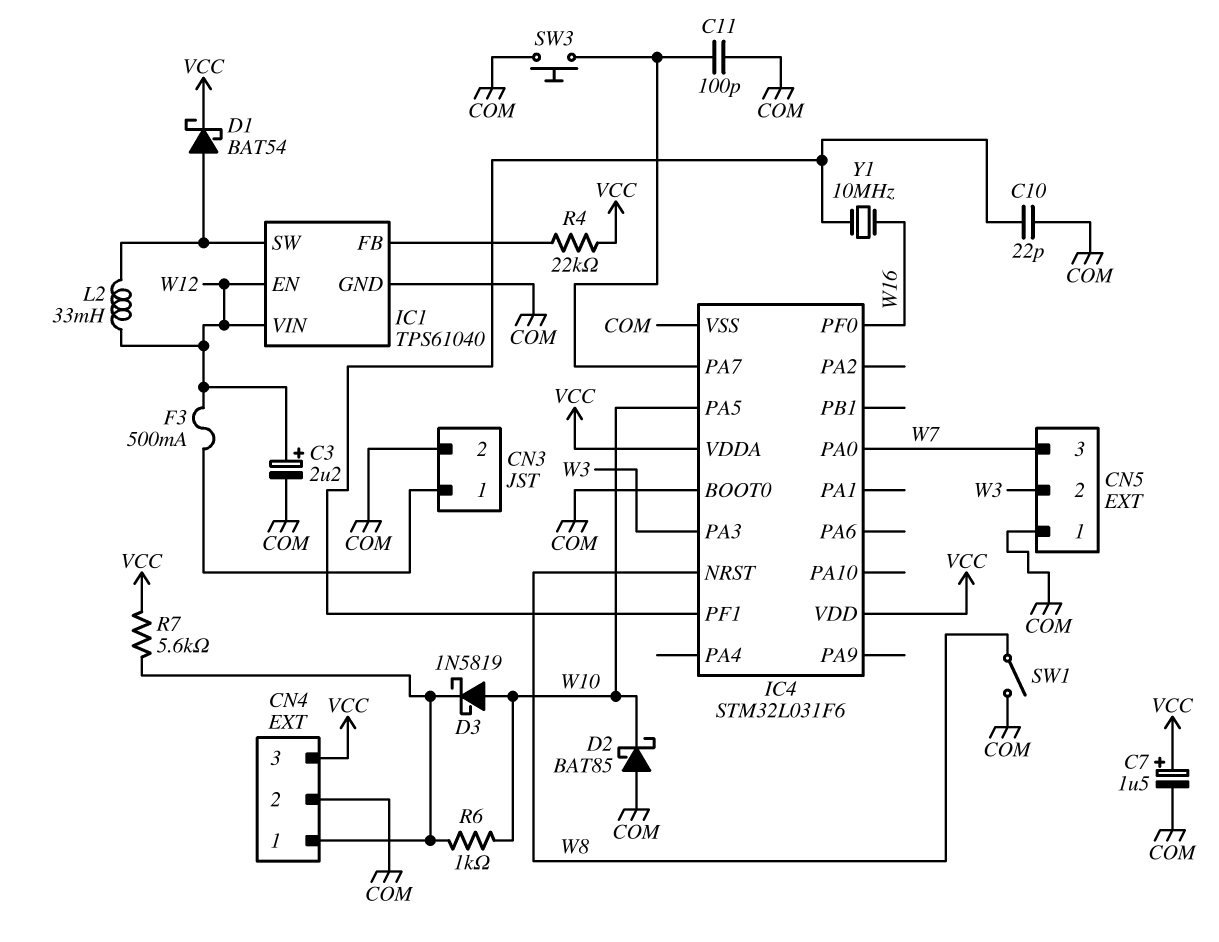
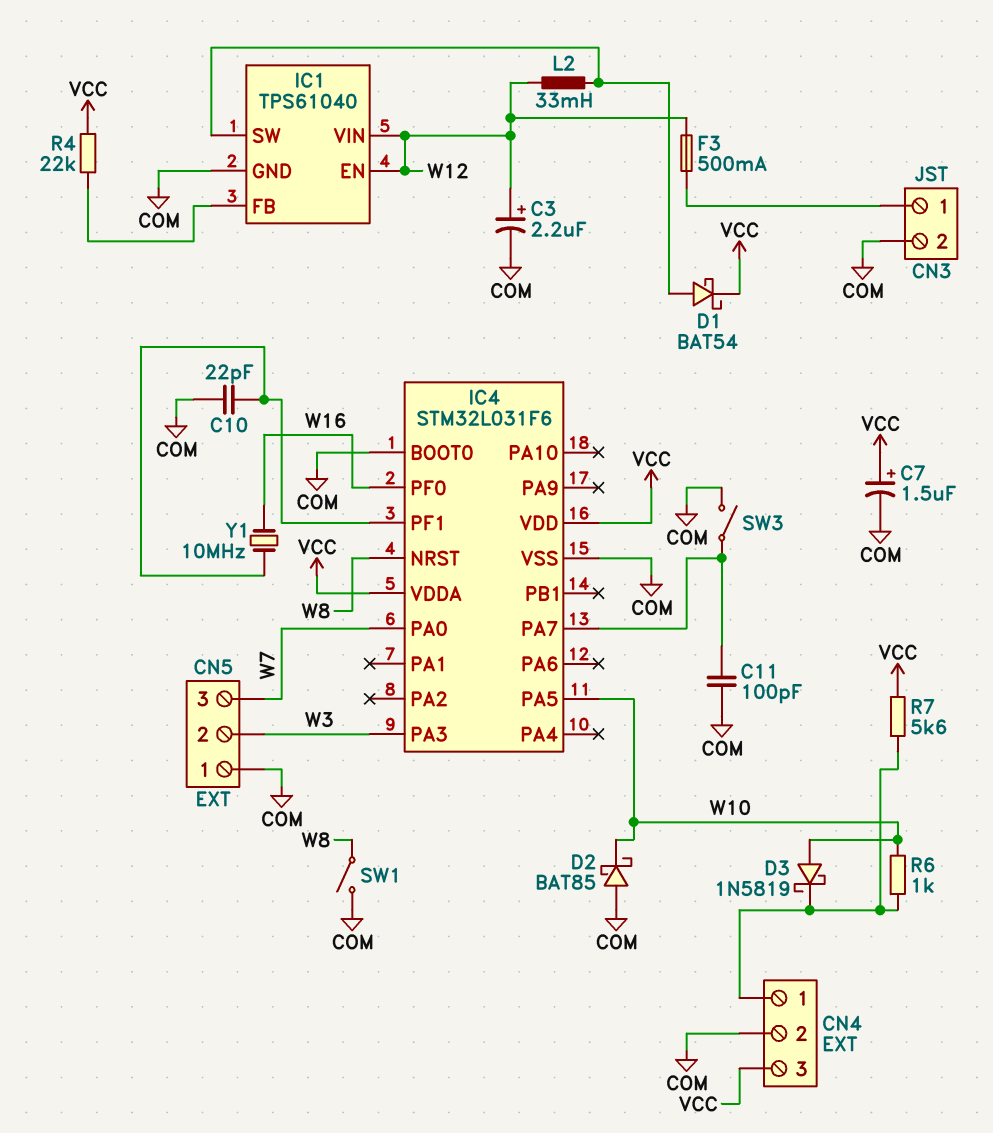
SW3: button (COM, IC4/PA7) -> switch (COM, IC4/PA7)

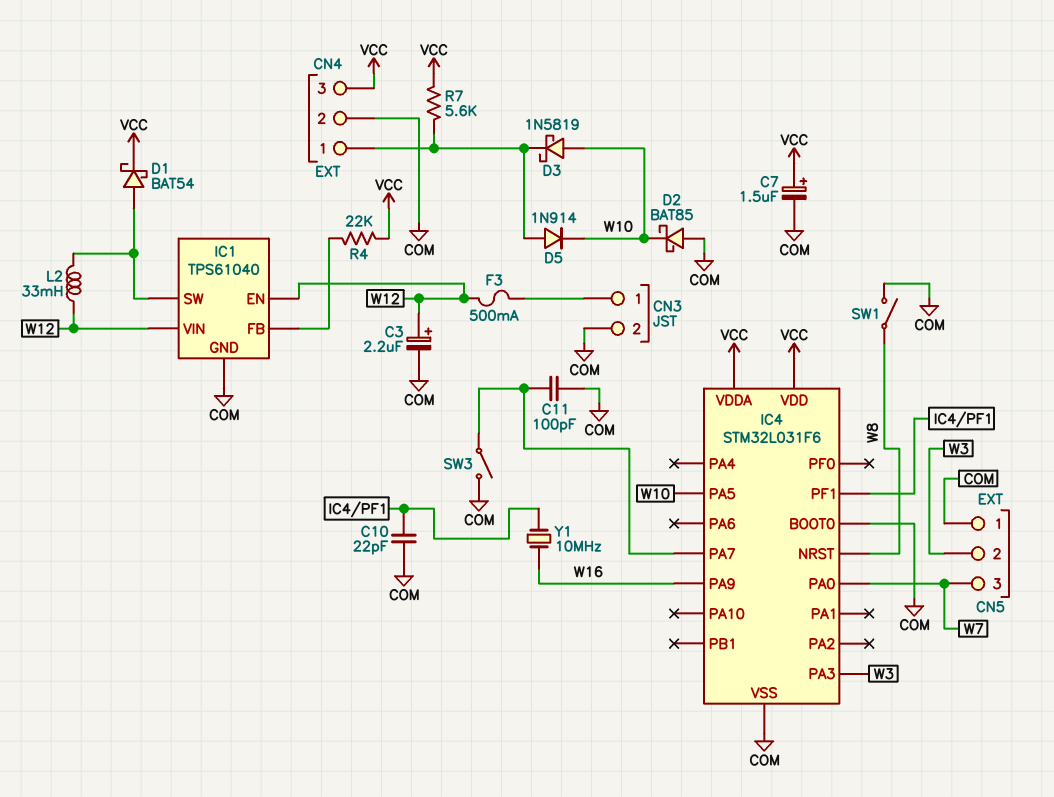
D5: none -> diode 1N914 (A CN4/1, K W10)
IC4 pin PA9: none -> W16
IC4 pin PF0: W16 -> none
R6: 1k (CN4/1, W10) -> none

